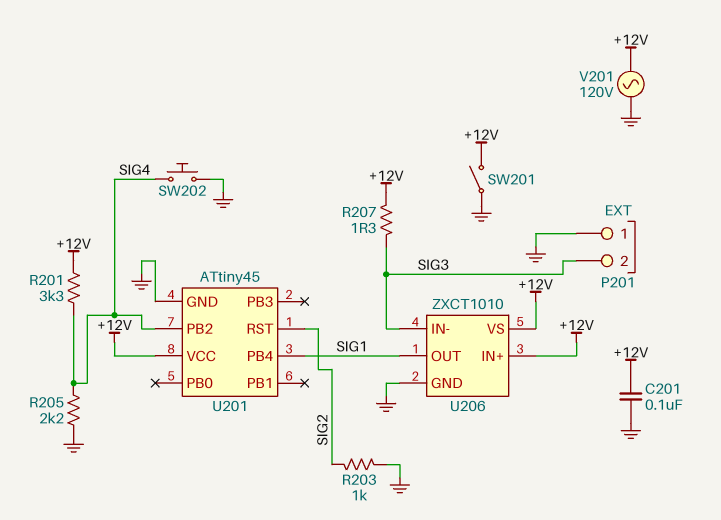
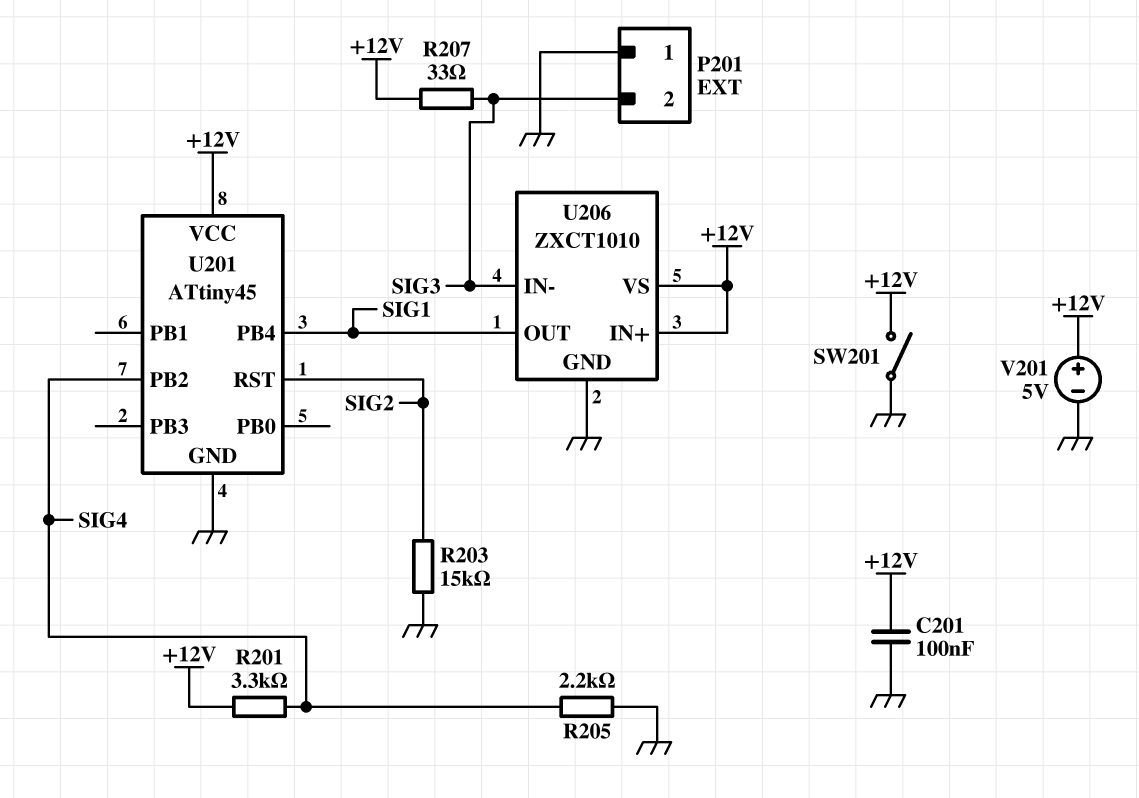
R203: 1k (GND, SIG2) -> 15k (GND, SIG2)
R207: 1.3 (+12V, SIG3) -> 33 (+12V, SIG3)
SW202: button (GND, SIG4) -> none
V201: AC 120V (+12V, GND) -> 5V (plus +12V, minus GND)

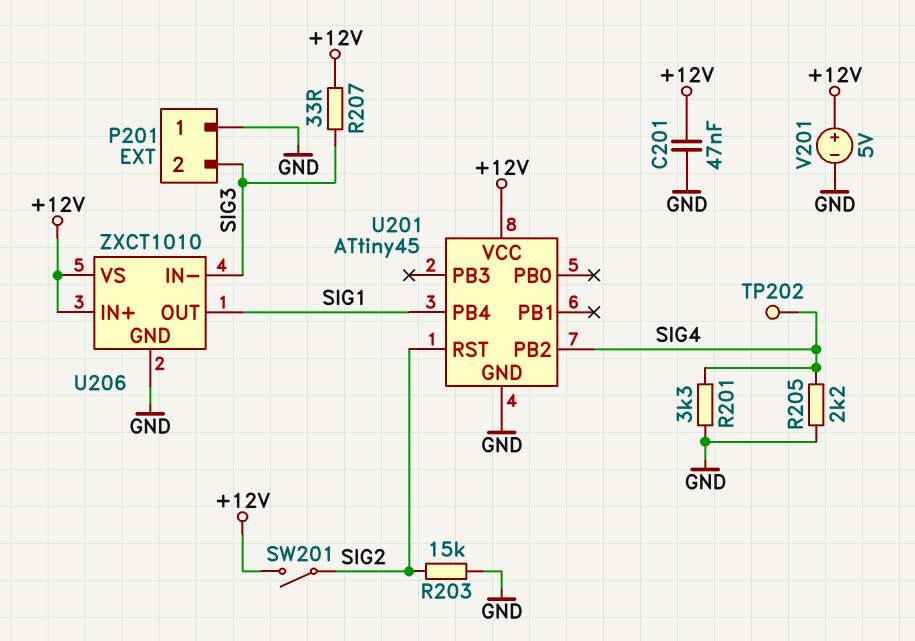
C201: 100nF (+12V, GND) -> 47nF (+12V, GND)
R201: 3.3k (+12V, SIG4) -> 3.3k (GND, SIG4)
SW201: switch (+12V, GND) -> switch (+12V, SIG2)
TP202: none -> test point (SIG4)

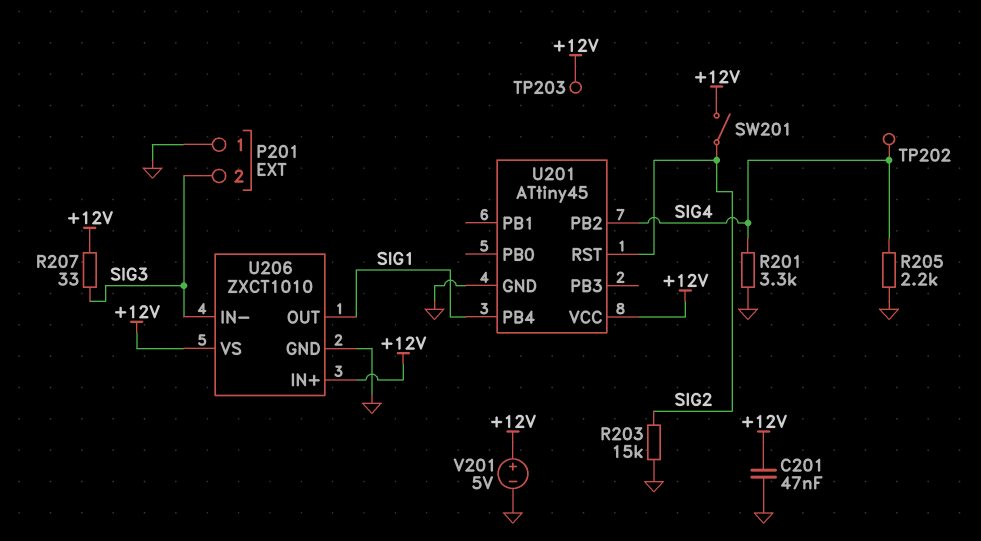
TP203: none -> test point (+12V)

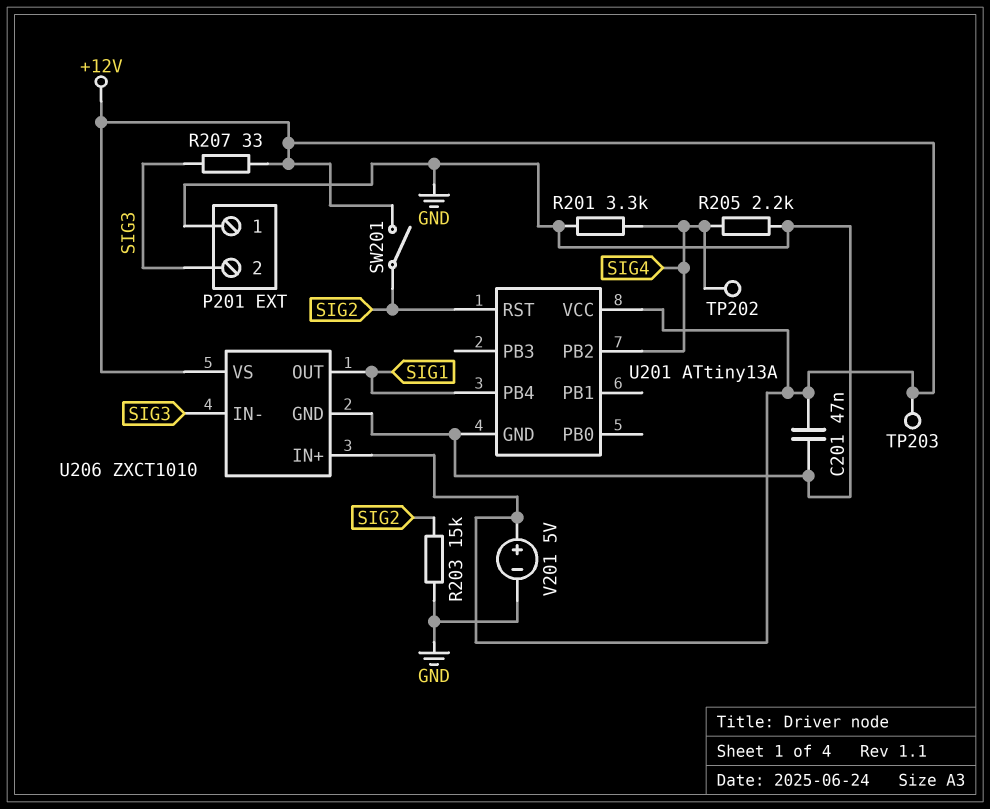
U201: ATtiny45 -> ATtiny13A

